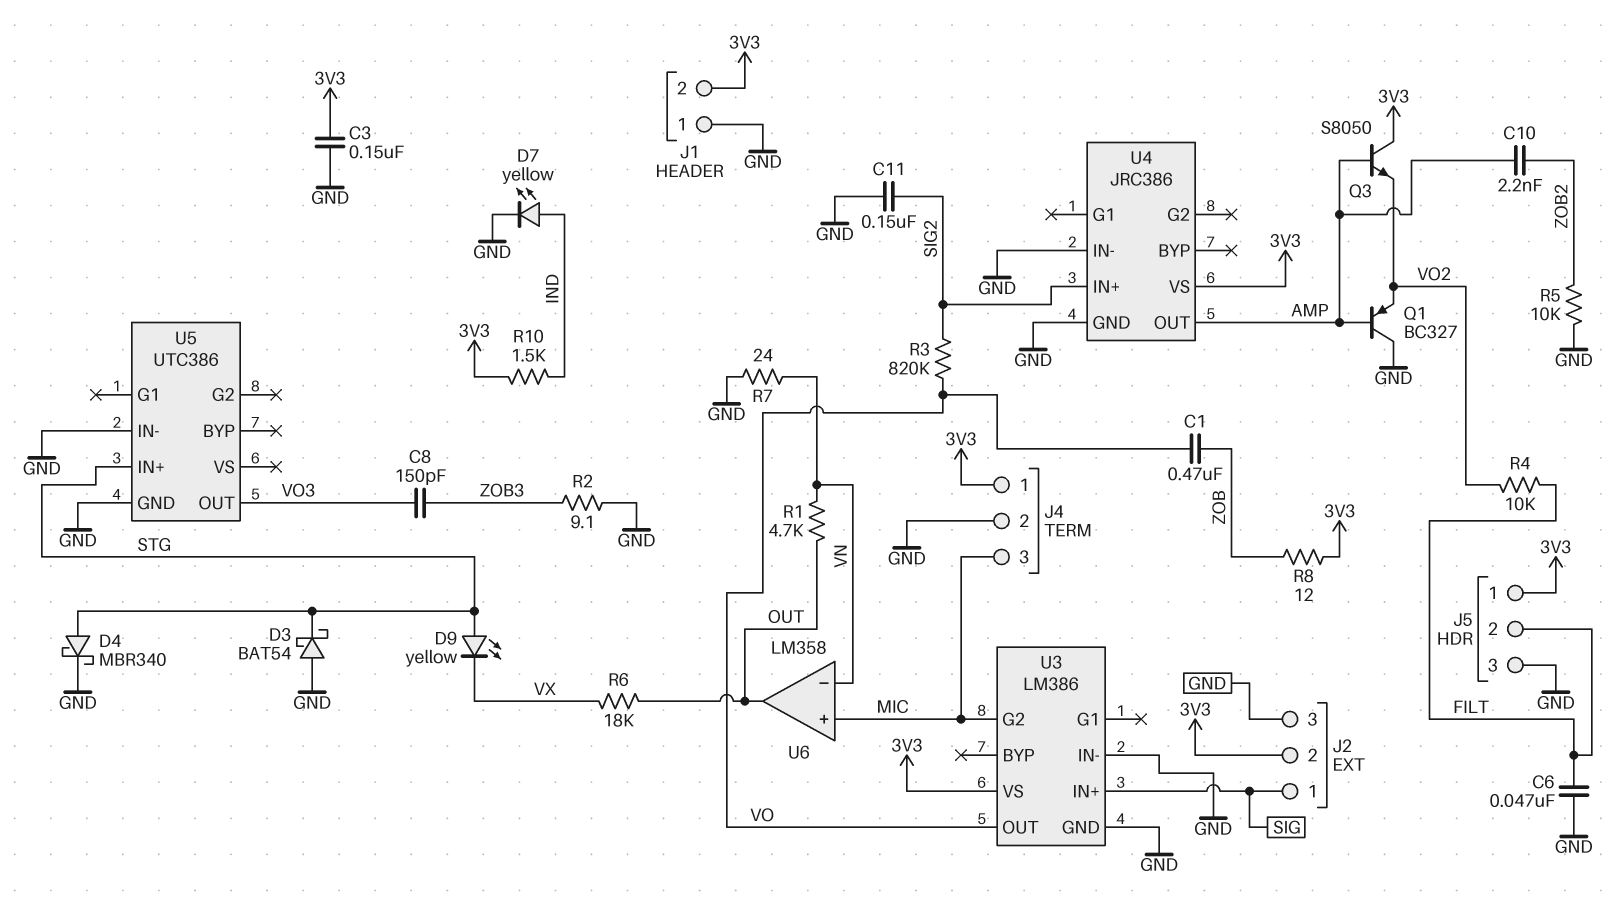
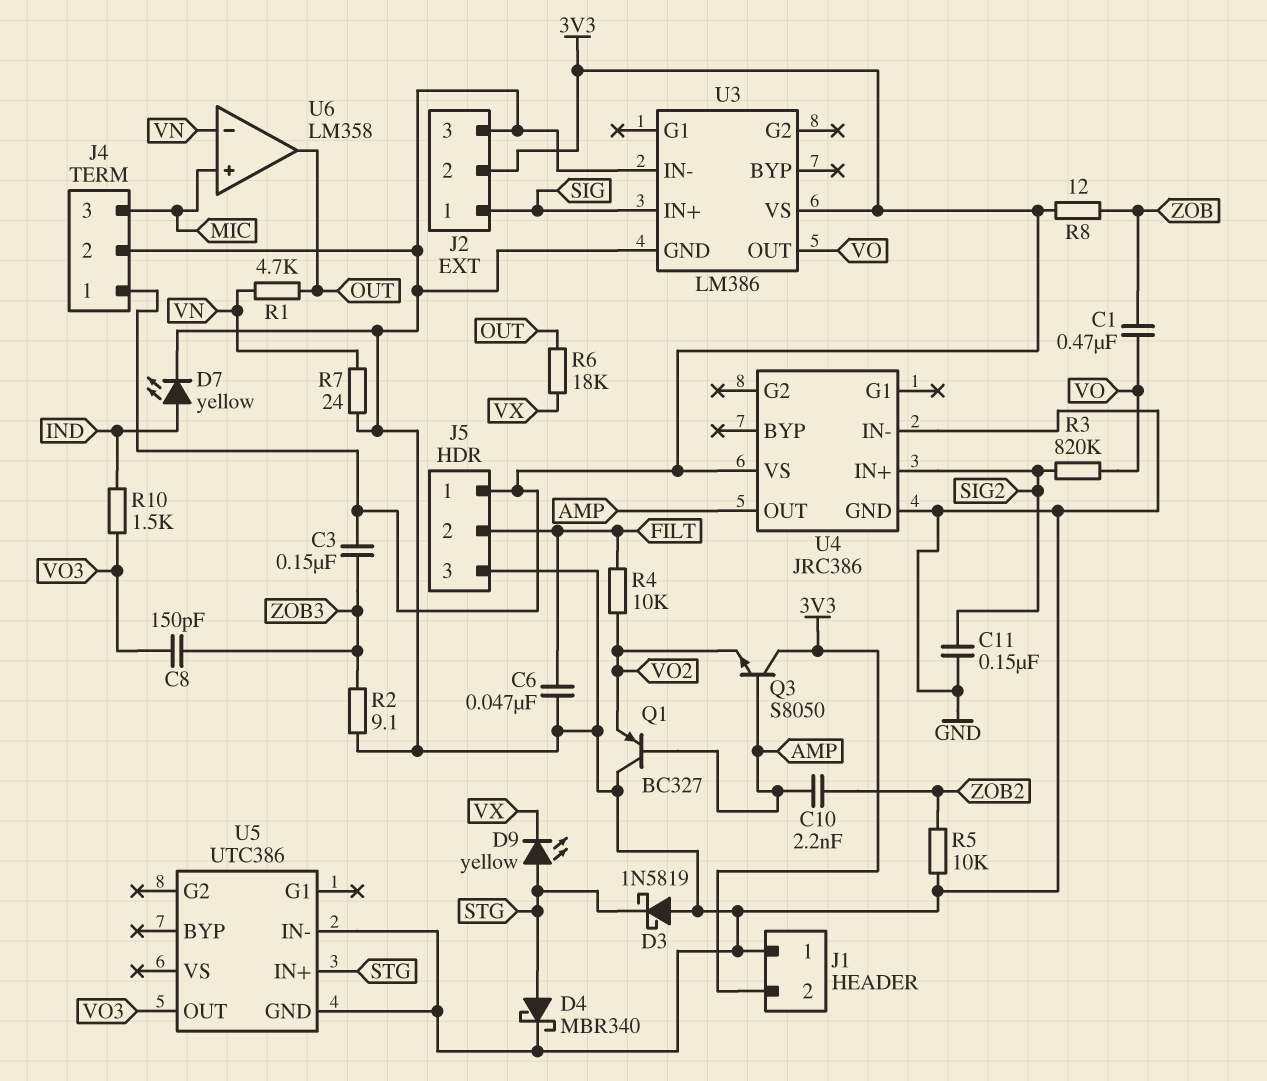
C3: 150nF (3V3, GND) -> 150nF (3V3, ZOB3)
D3: schottky BAT54 (A GND, K STG) -> schottky 1N5819 (A GND, K STG)
R10: 1.5k (3V3, IND) -> 1.5k (IND, VO3)
U3 pin G2: MIC -> none

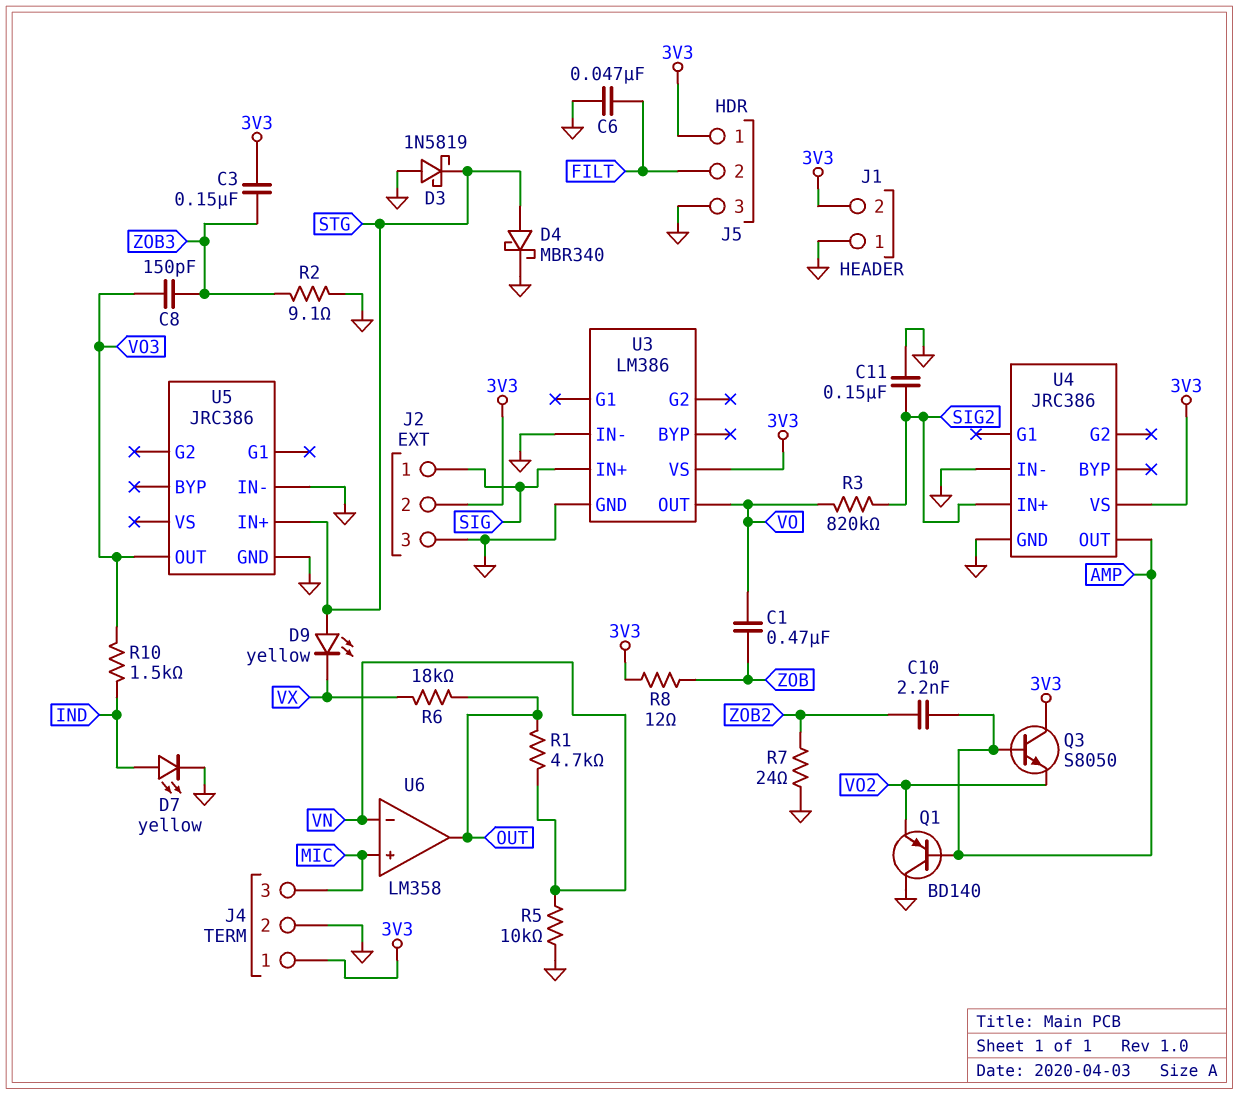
Q1: PNP BC327 (B AMP, C GND, E VO2) -> PNP BD140 (B AMP, C GND, E VO2)
R4: 10k (FILT, VO2) -> none
R5: 10k (GND, ZOB2) -> 10k (GND, VN)
R7: 24 (GND, VN) -> 24 (GND, ZOB2)
U5: UTC386 -> JRC386

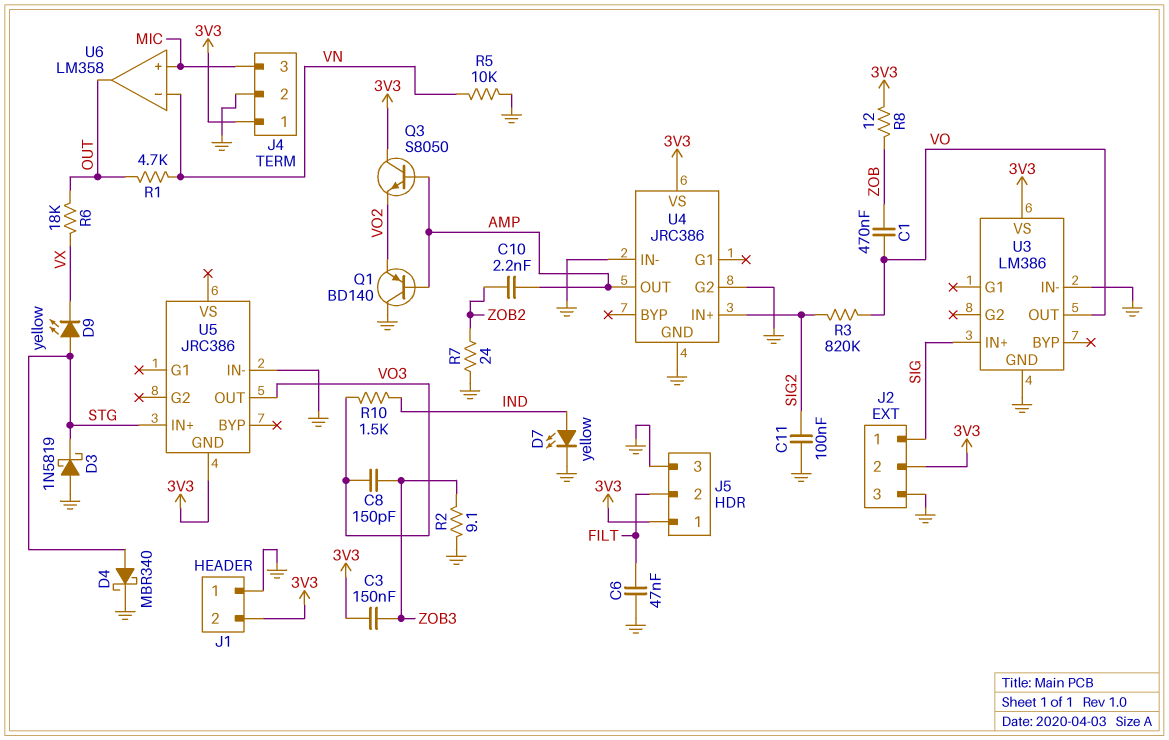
C11: 150nF (GND, SIG2) -> 100nF (GND, SIG2)
U4 pin G2: none -> GND
U5 pin GND: GND -> 3V3

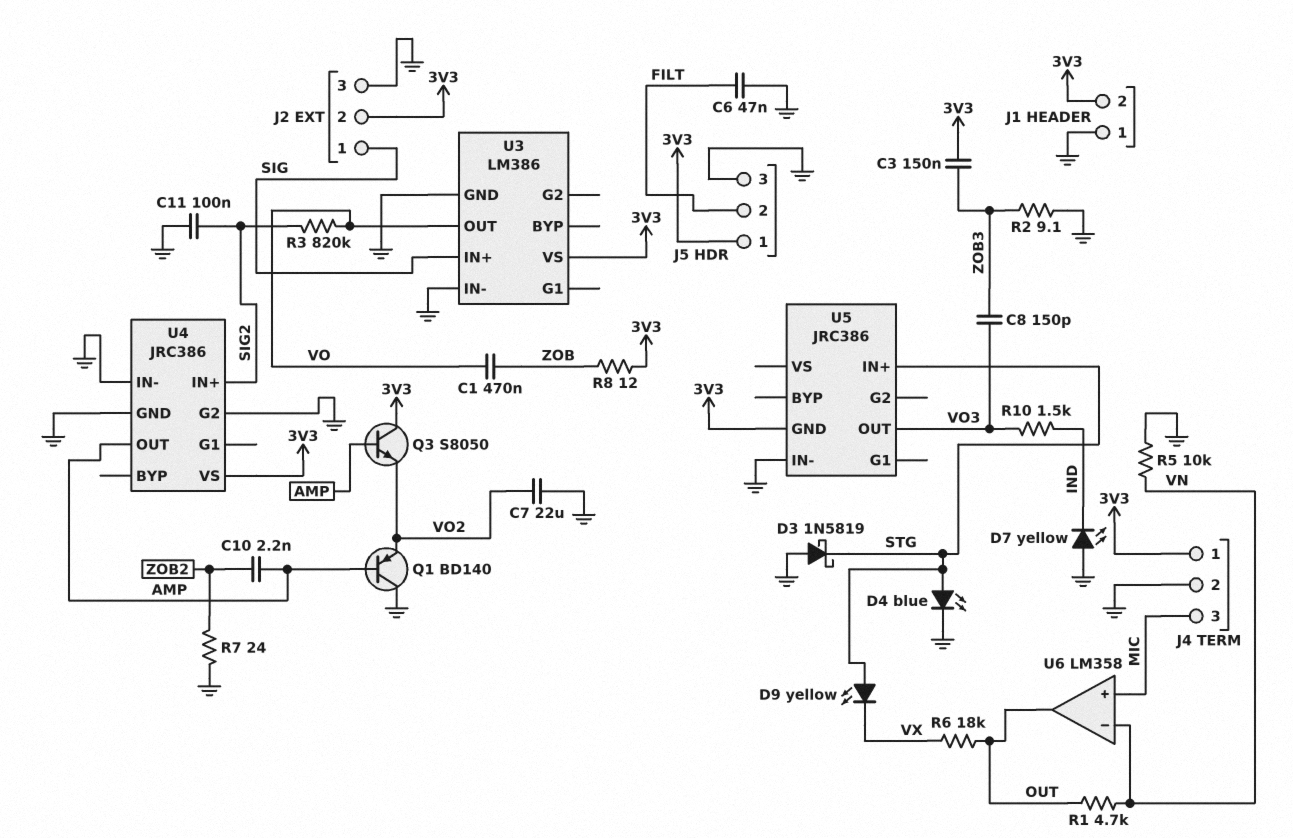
C7: none -> 22uF (GND, VO2)
D4: schottky MBR340 (A STG, K GND) -> LED blue (A STG, K GND)
D7: LED yellow (A IND, K GND) -> LED yellow (A GND, K IND)

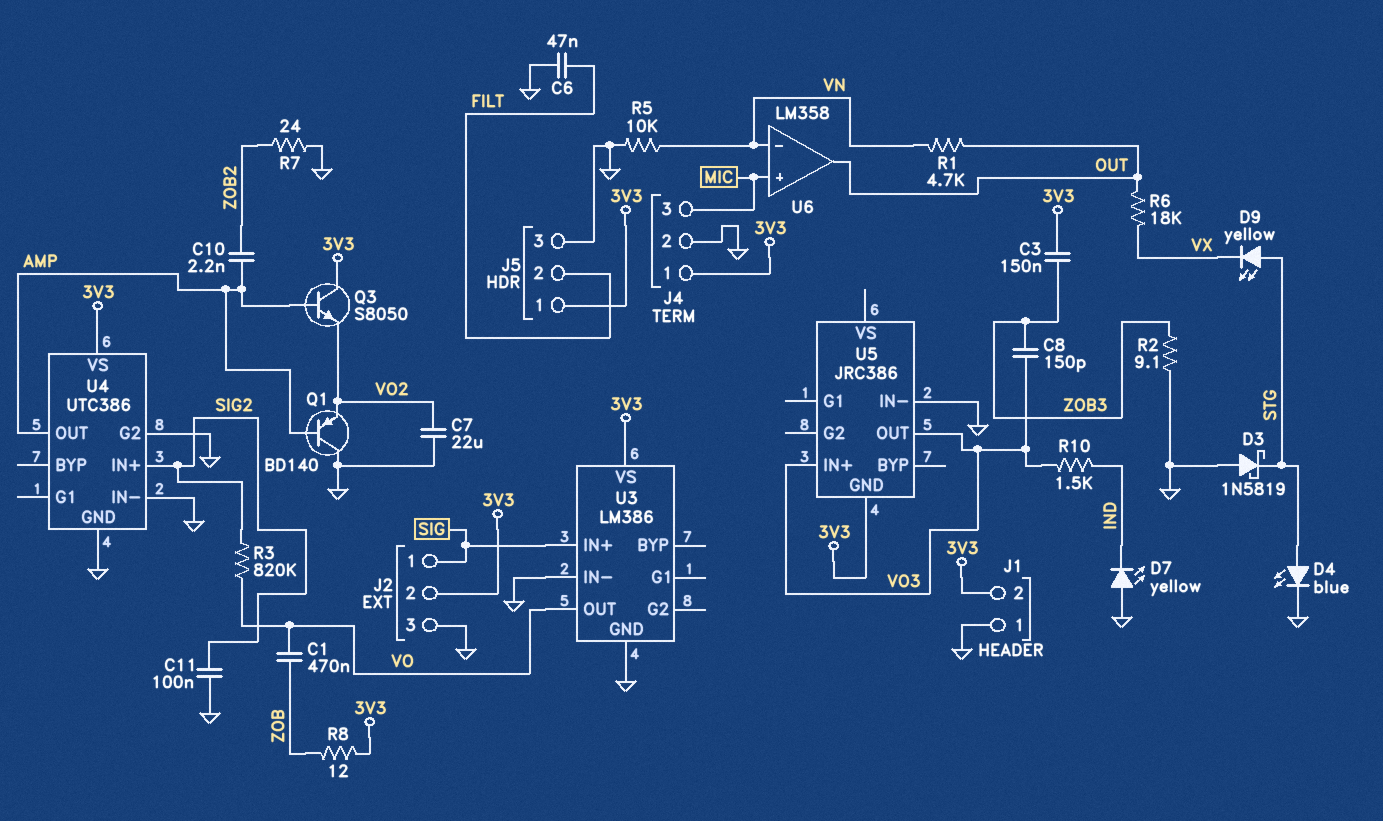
U4: JRC386 -> UTC386
U5 pin IN+: STG -> VO3

